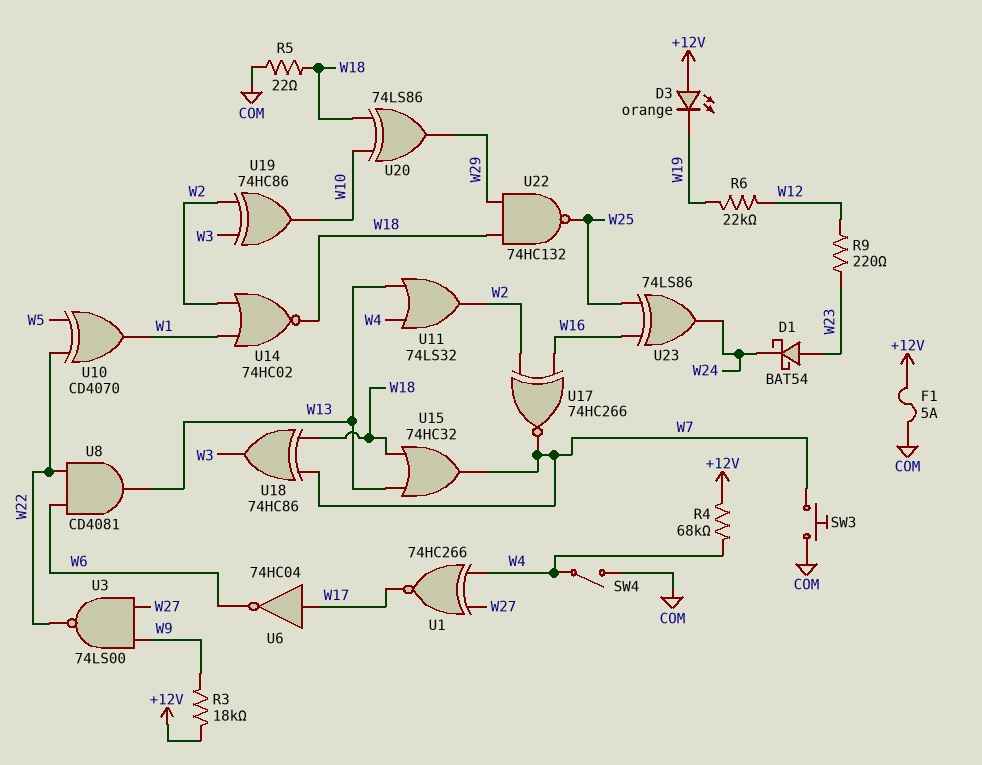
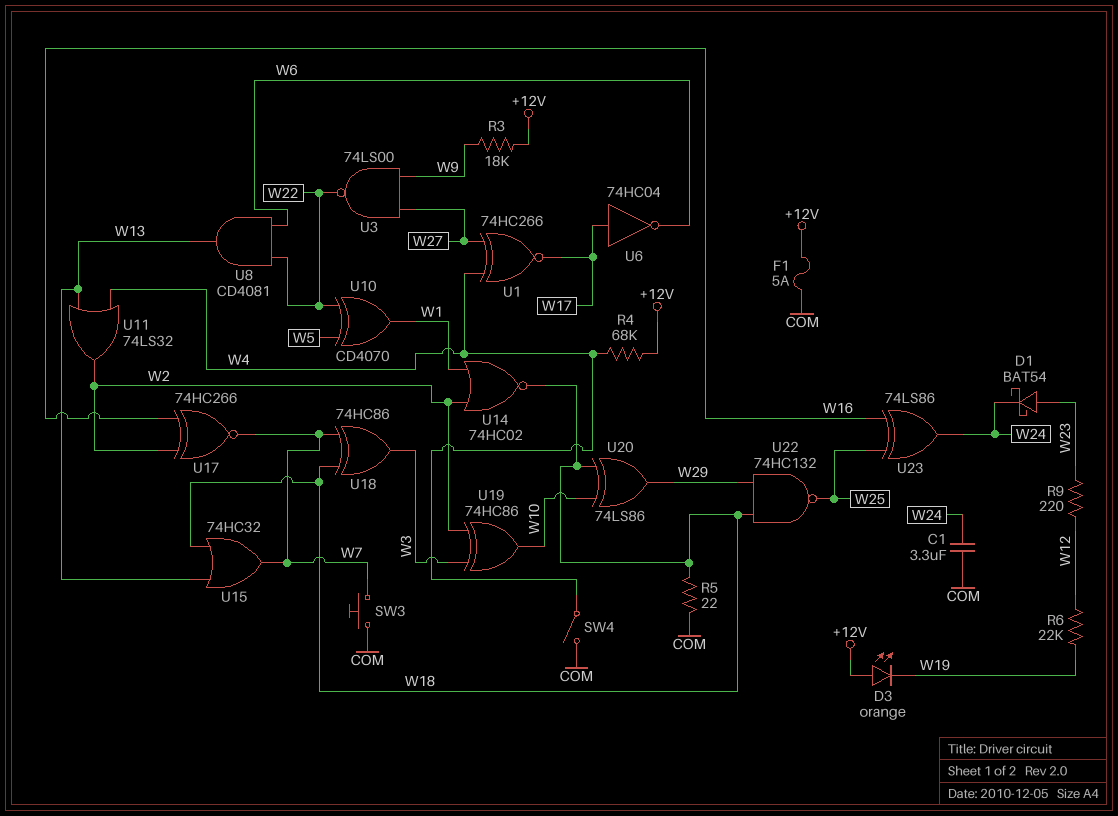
C1: none -> 3.3uF (COM, W24)

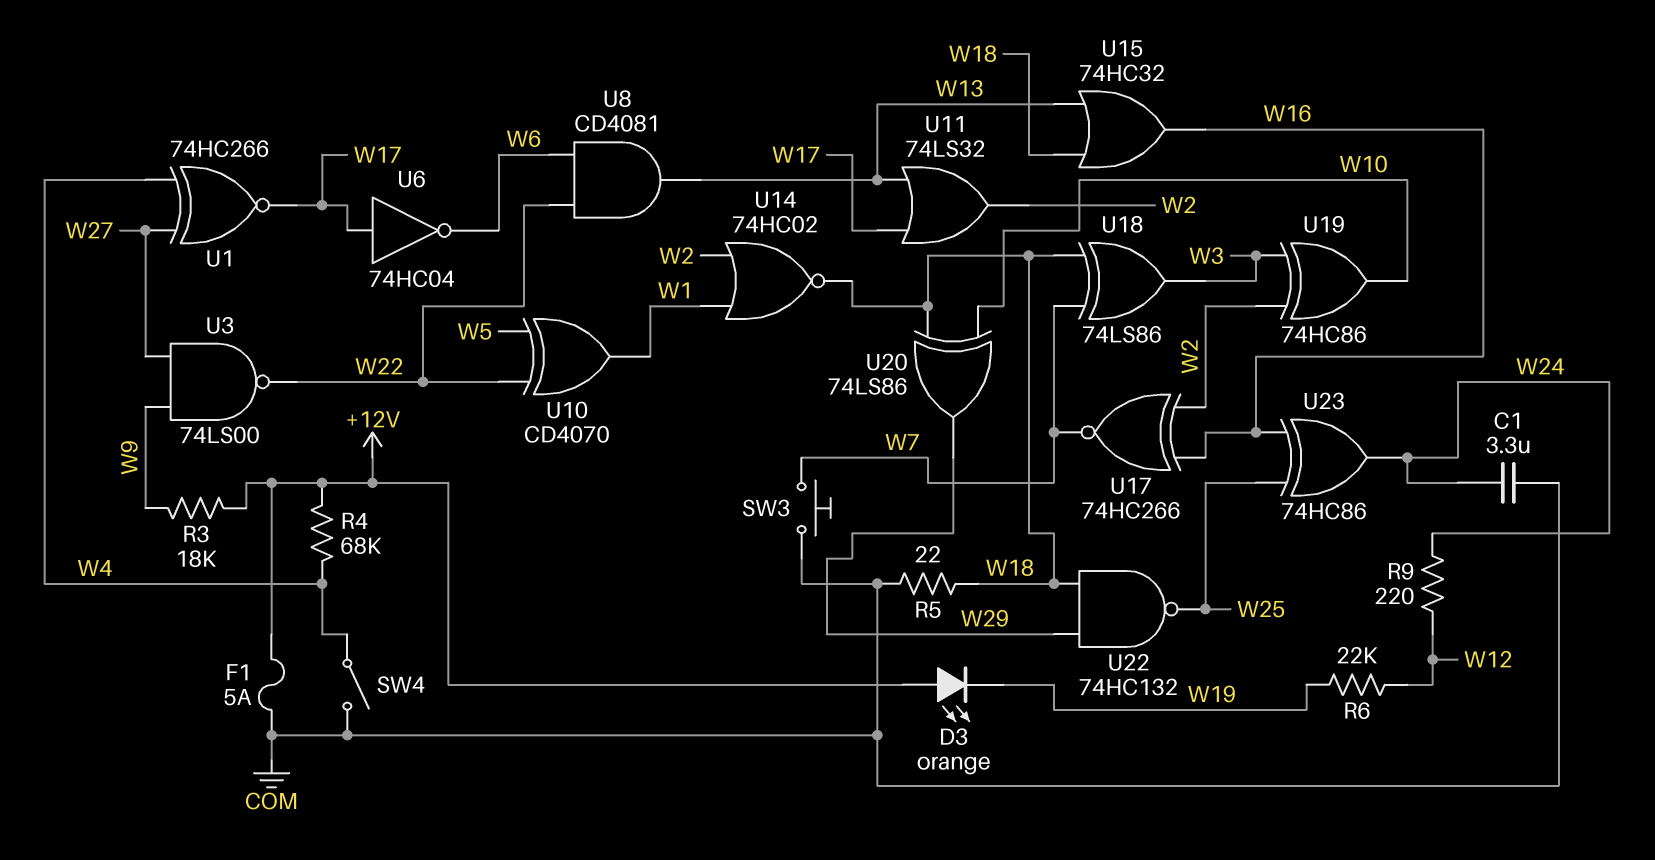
D1: schottky BAT54 (A W23, K W24) -> none
R9: 220 (W12, W23) -> 220 (W12, W24)
U11: OR 74LS32 (in W4, in W13, out W2) -> OR 74LS32 (in W13, in W17, out W2)
U15: OR 74HC32 (in W13, in W18, out W7) -> OR 74HC32 (in W13, in W18, out W16)
U18: XOR 74HC86 (in W7, in W18, out W3) -> XOR 74LS86 (in W7, in W18, out W3)
U23: XOR 74LS86 (in W16, in W25, out W24) -> XOR 74HC86 (in W16, in W25, out W24)

